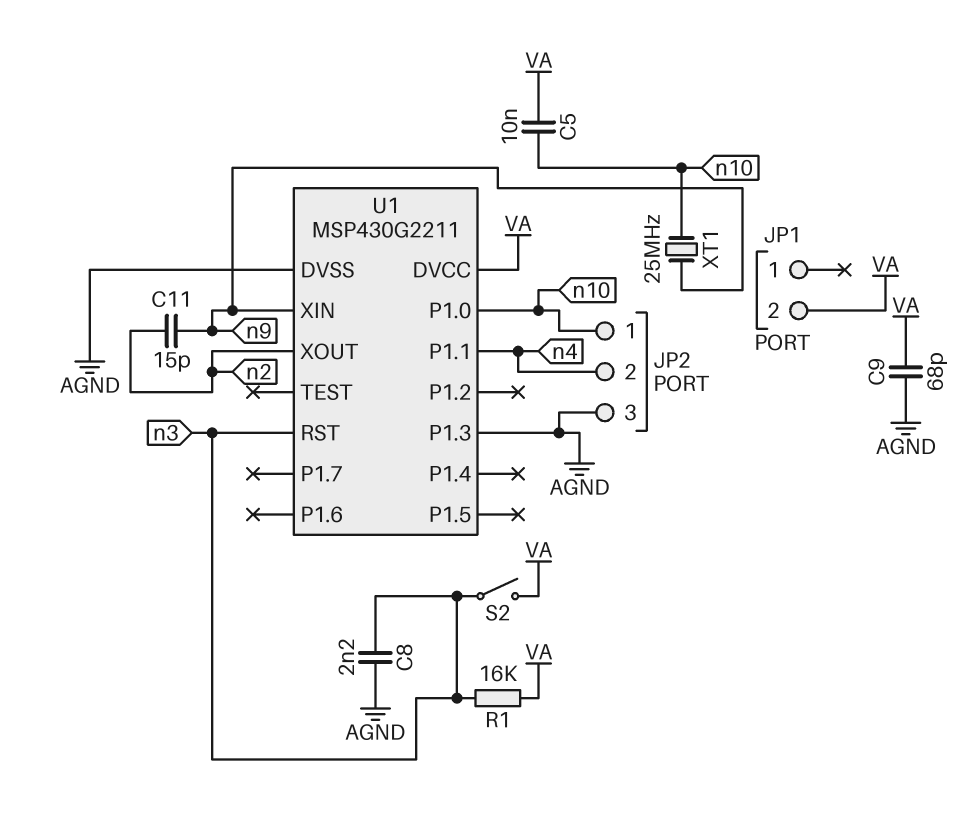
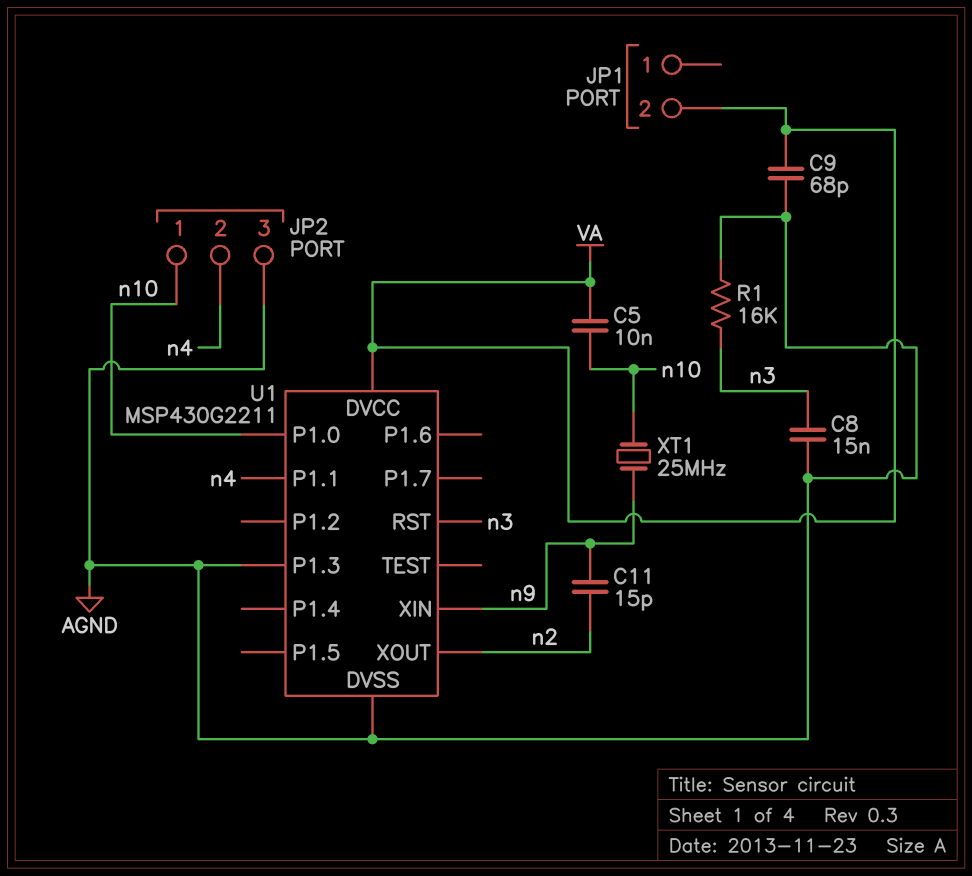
C8: 2.2nF (AGND, n3) -> 15nF (AGND, n3)
R1: 16k (VA, n3) -> 16k (AGND, n3)
S2: switch (VA, n3) -> none

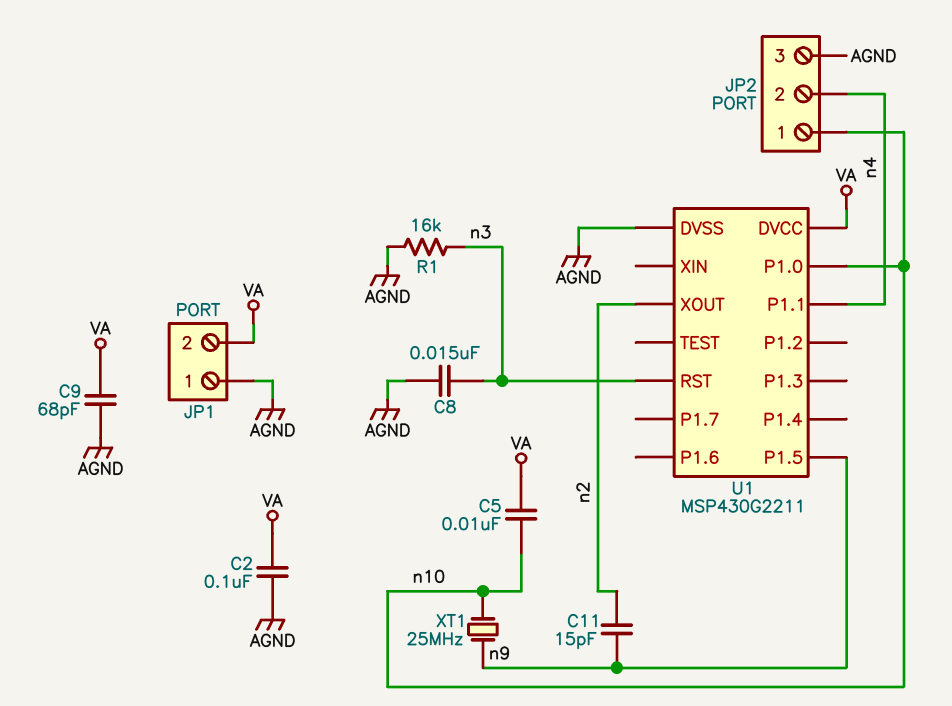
C2: none -> 100nF (AGND, VA)
JP1 pin 1: none -> AGND
U1 pin P1.3: AGND -> none
U1 pin P1.5: none -> n9
U1 pin XIN: n9 -> none

